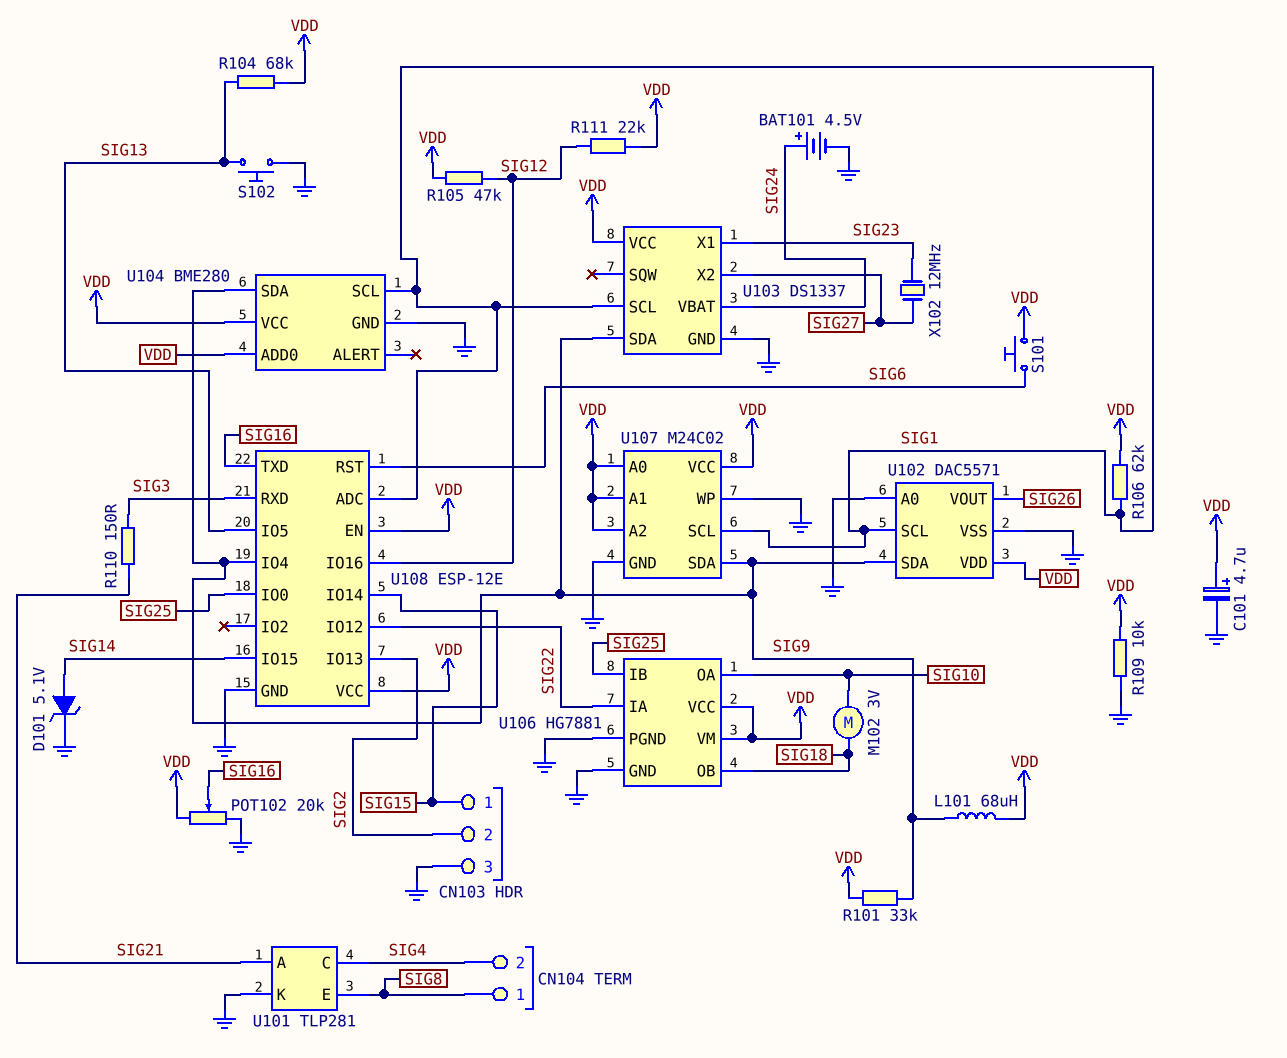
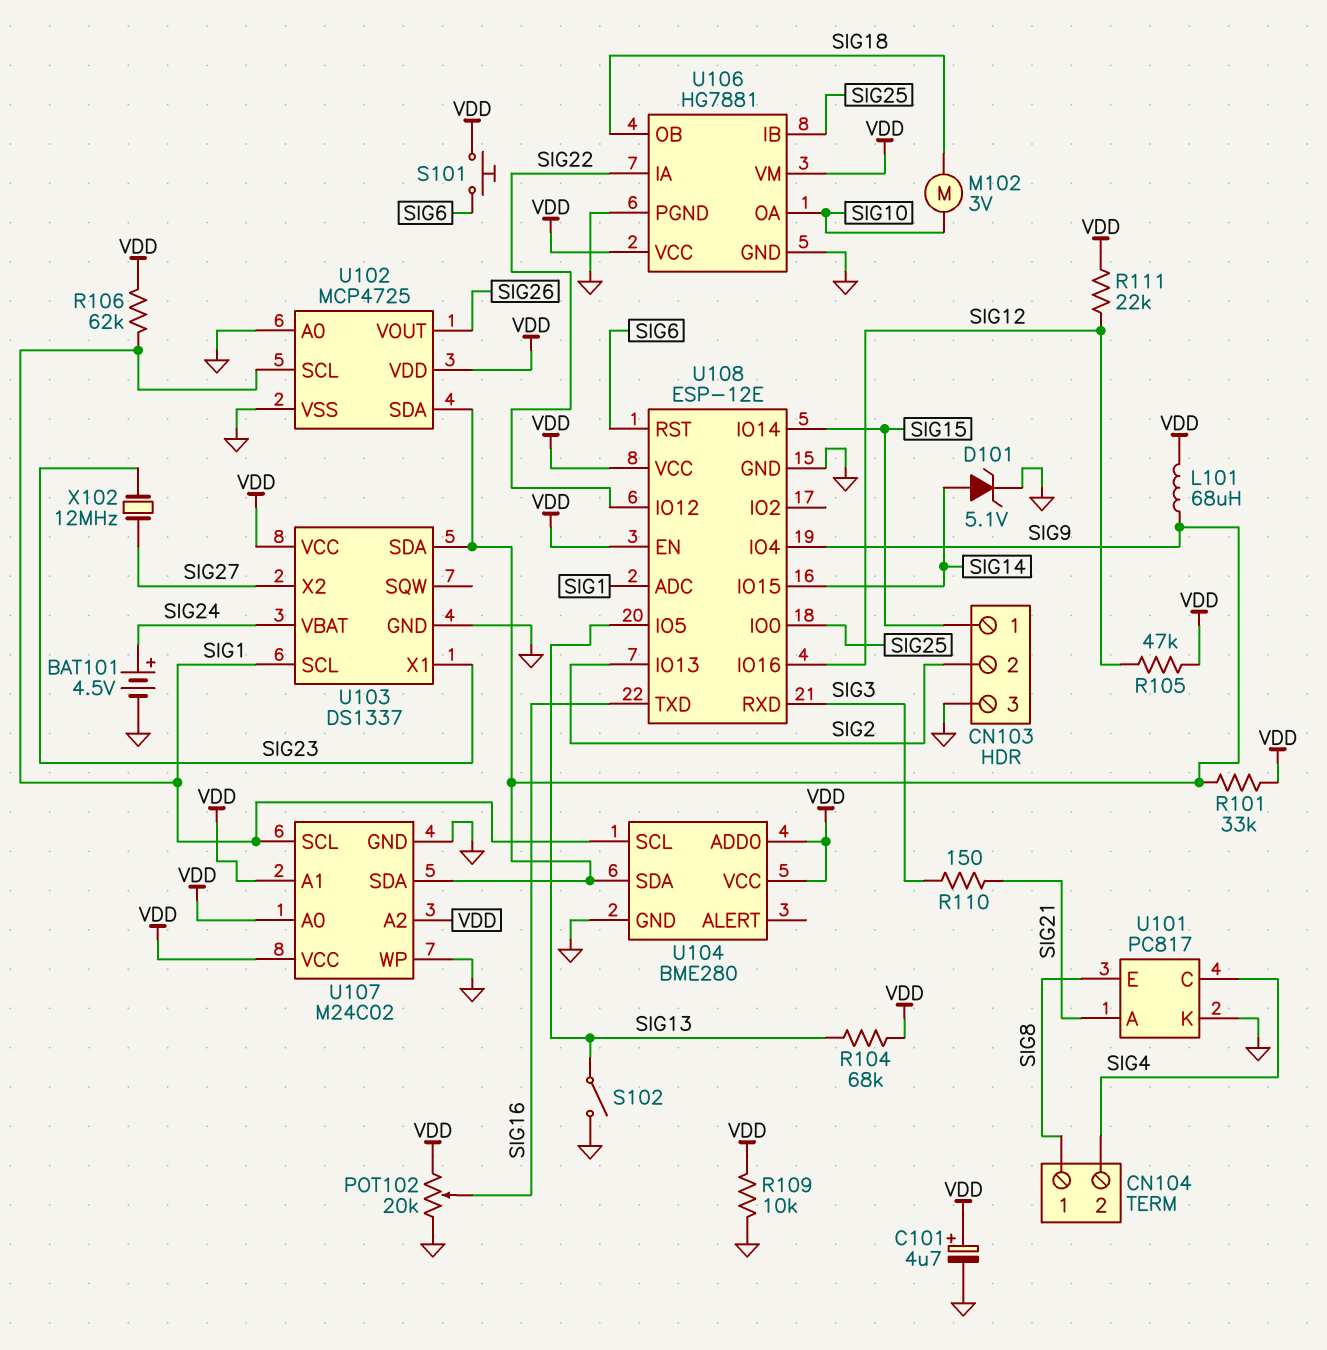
S102: button (GND, SIG13) -> switch (GND, SIG13)
U101: TLP281 -> PC817
U102: DAC5571 -> MCP4725

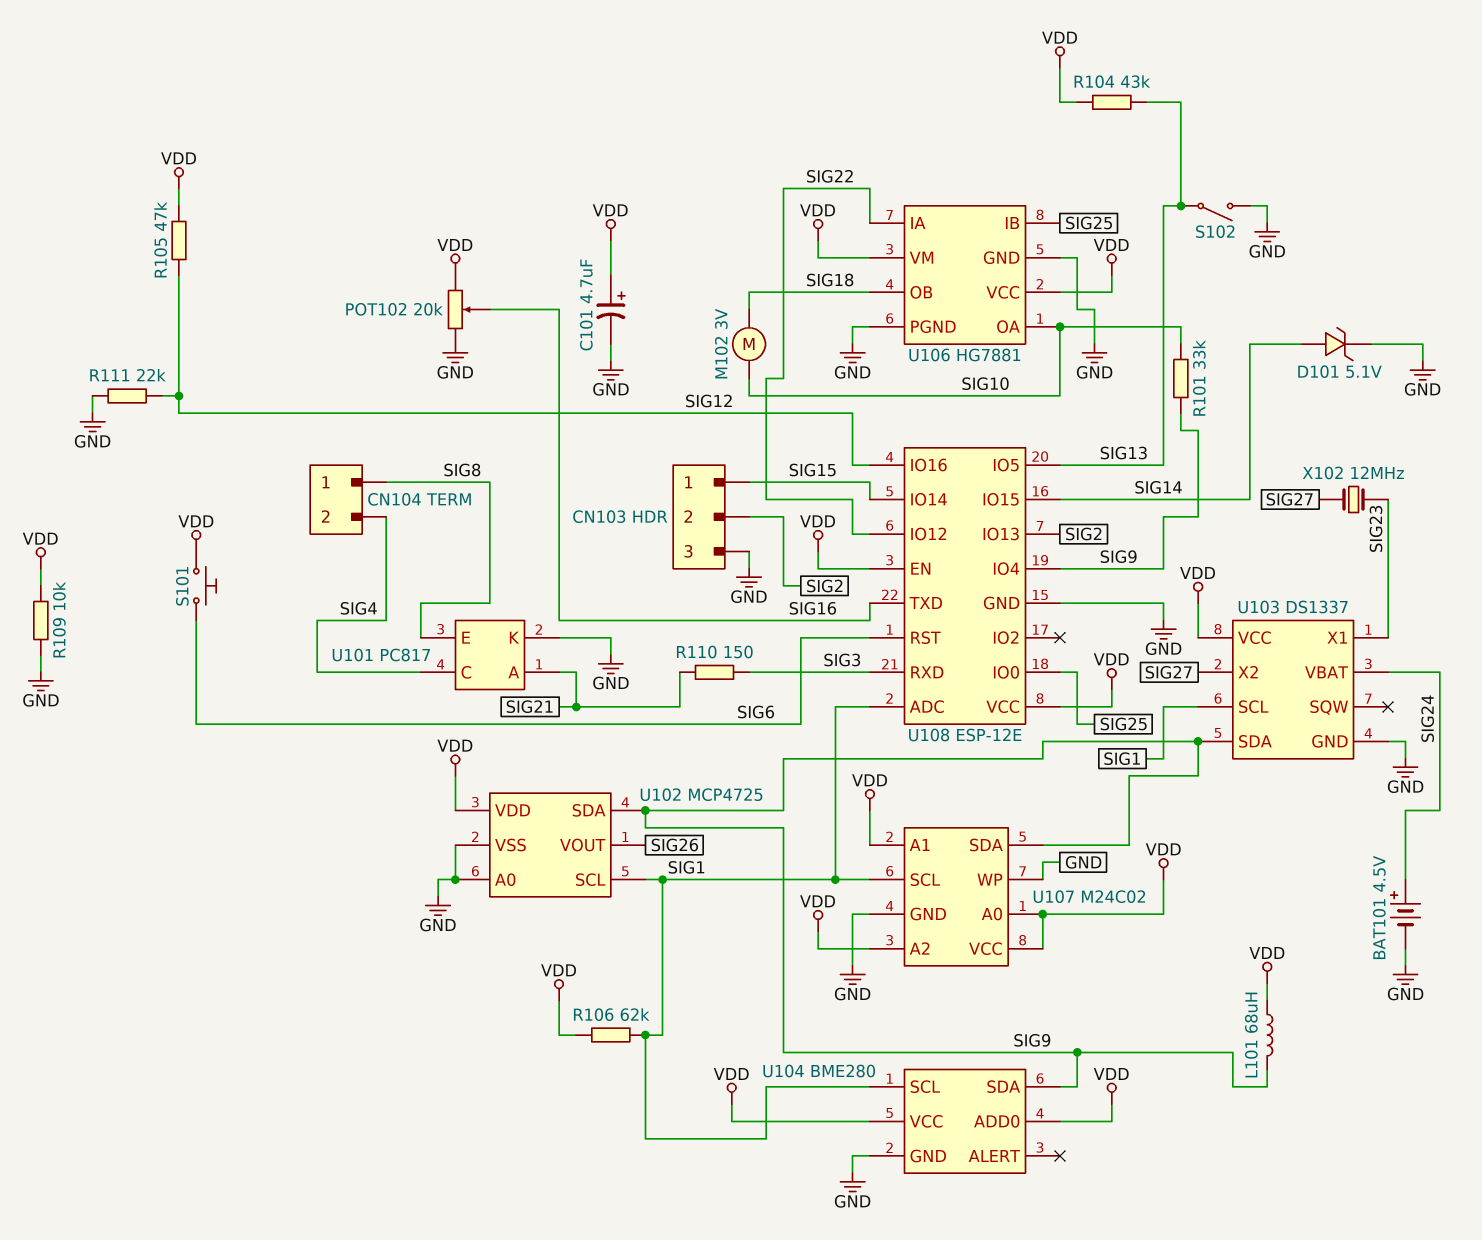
R101: 33k (SIG9, VDD) -> 33k (SIG9, SIG10)
R104: 68k (SIG13, VDD) -> 43k (SIG13, VDD)
R111: 22k (SIG12, VDD) -> 22k (GND, SIG12)

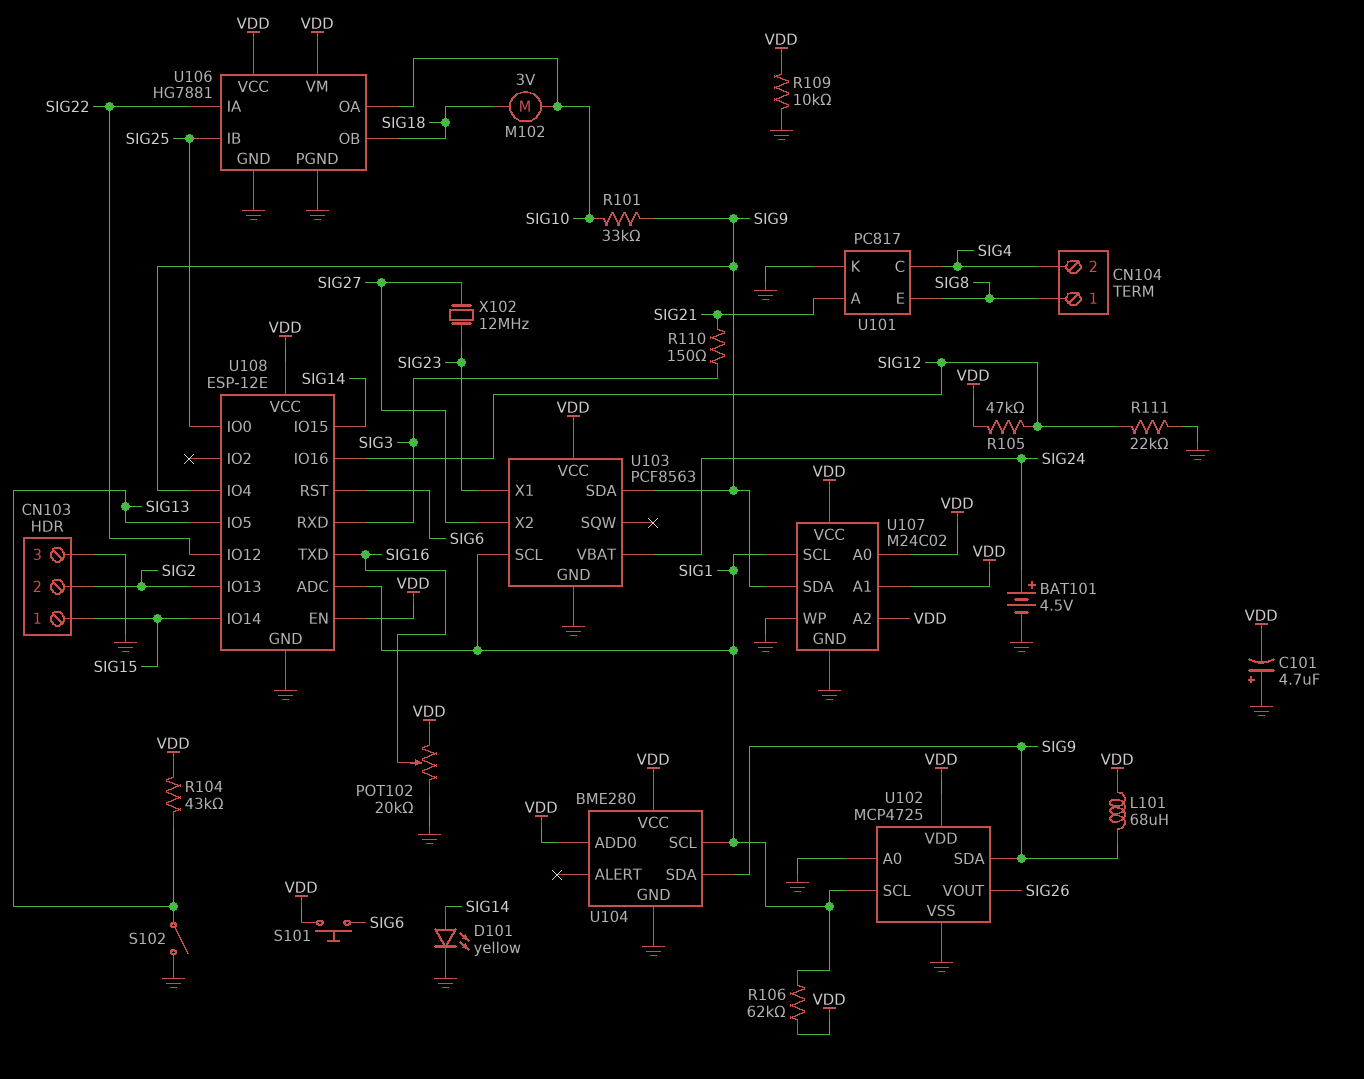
C101: 4.7uF (plus VDD, minus GND) -> 4.7uF (plus GND, minus VDD)
D101: zener 5.1V (A SIG14, K GND) -> LED yellow (A SIG14, K GND)
U103: DS1337 -> PCF8563

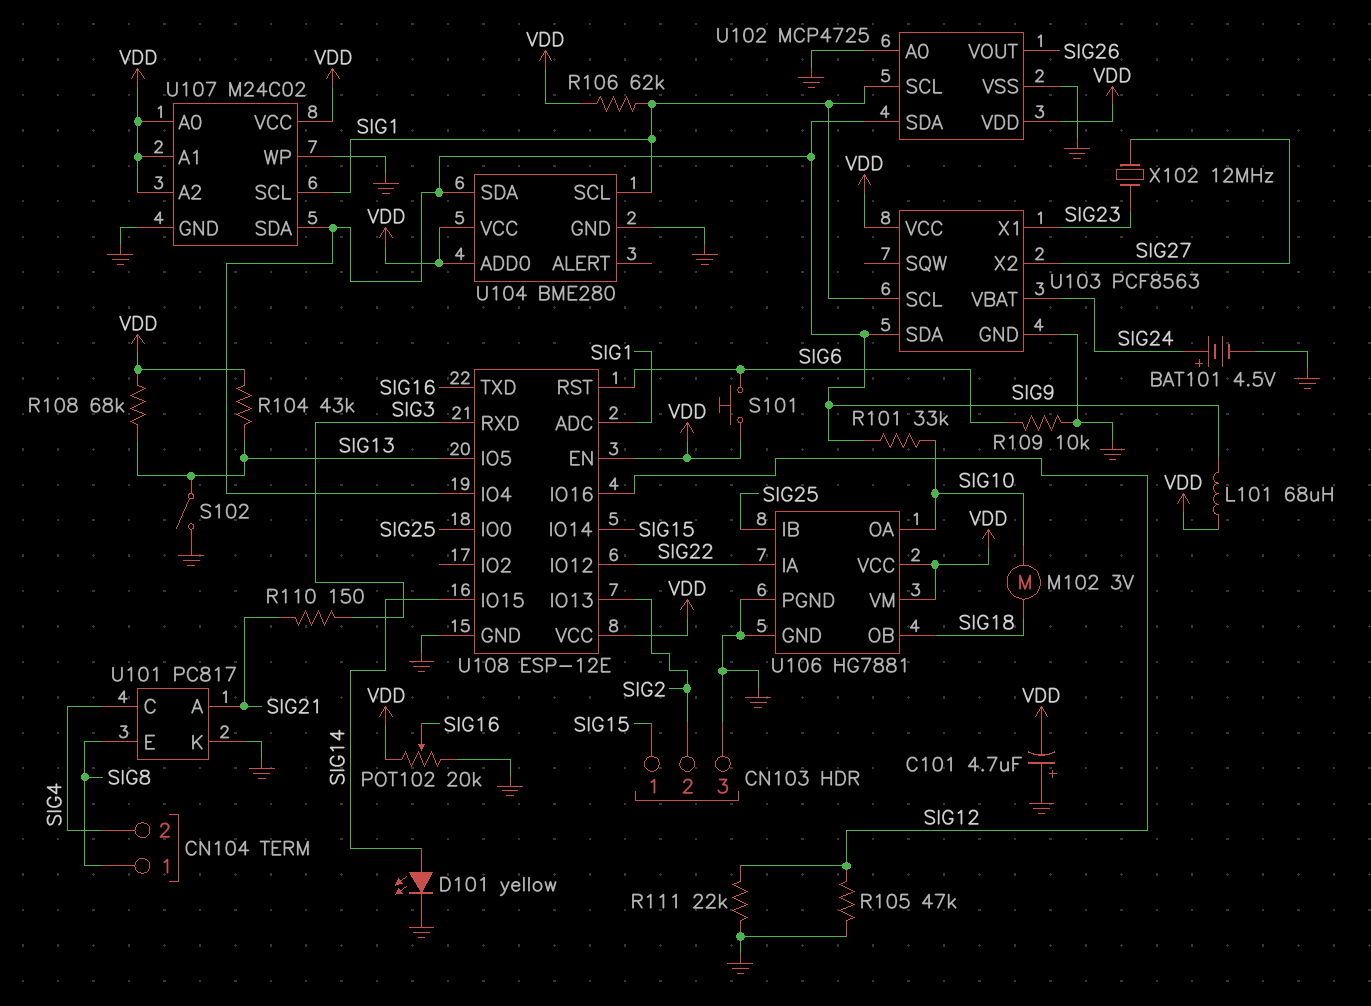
R105: 47k (SIG12, VDD) -> 47k (GND, SIG12)
R108: none -> 68k (SIG13, VDD)
R109: 10k (GND, VDD) -> 10k (GND, SIG6)

